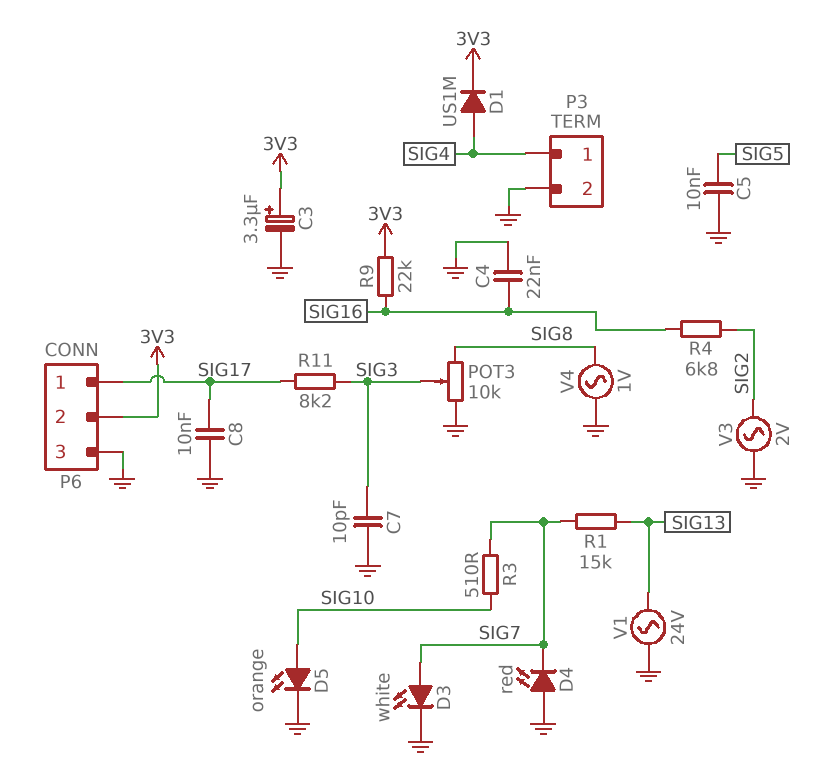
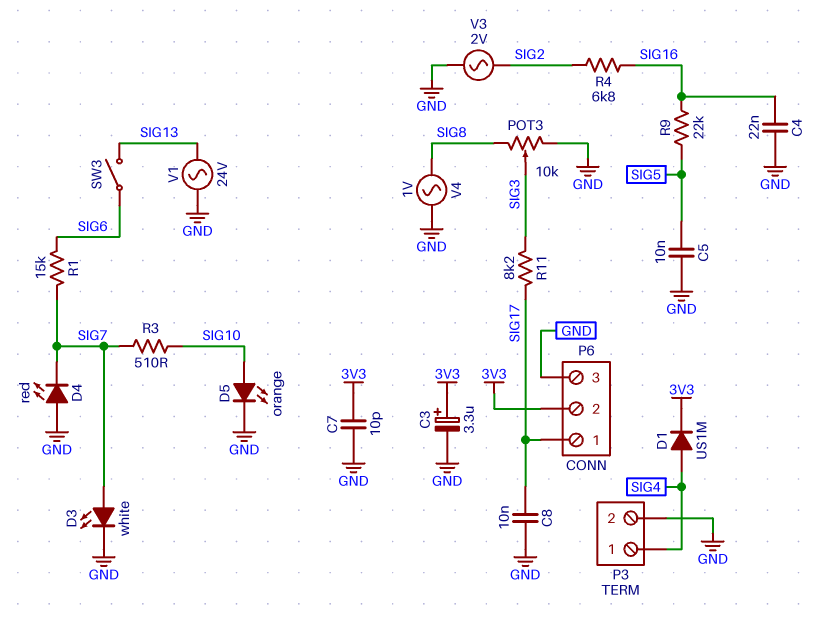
C7: 10pF (GND, SIG3) -> 10pF (3V3, GND)
R1: 15k (SIG7, SIG13) -> 15k (SIG6, SIG7)
R9: 22k (3V3, SIG16) -> 22k (SIG5, SIG16)
SW3: none -> switch (SIG6, SIG13)

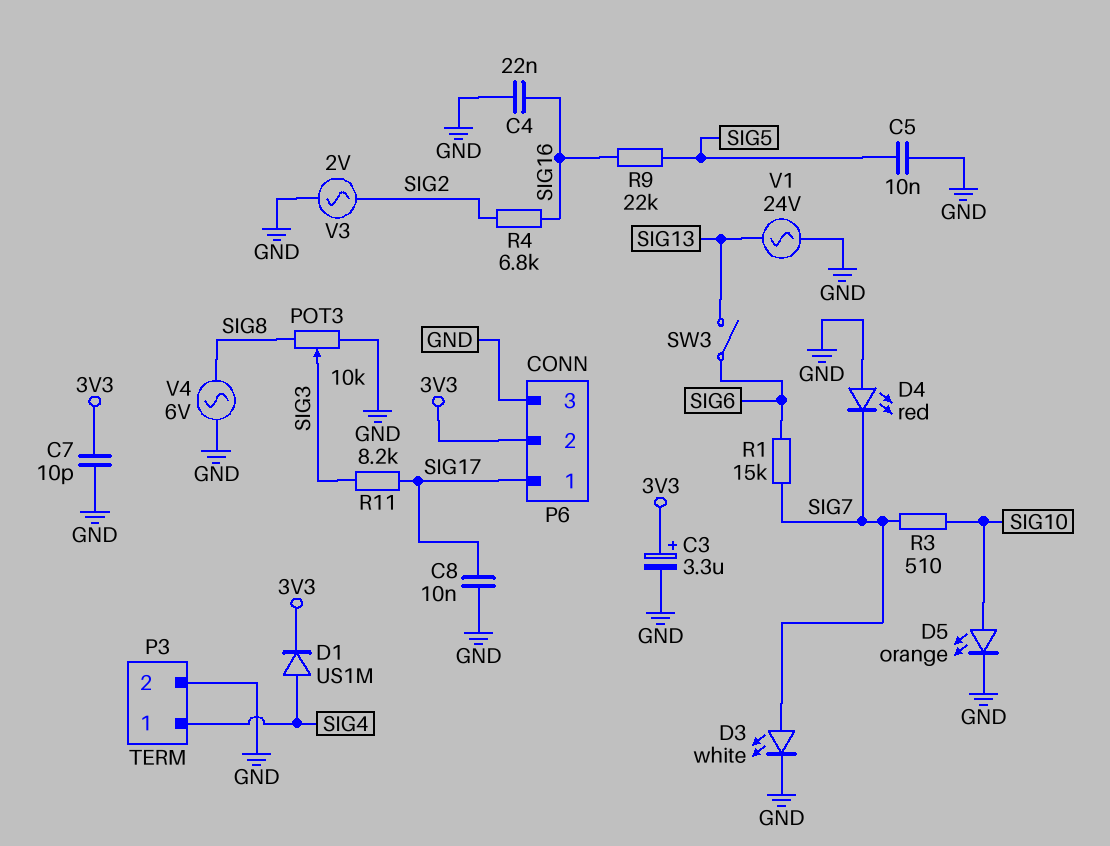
V4: AC 1V (GND, SIG8) -> AC 6V (GND, SIG8)

